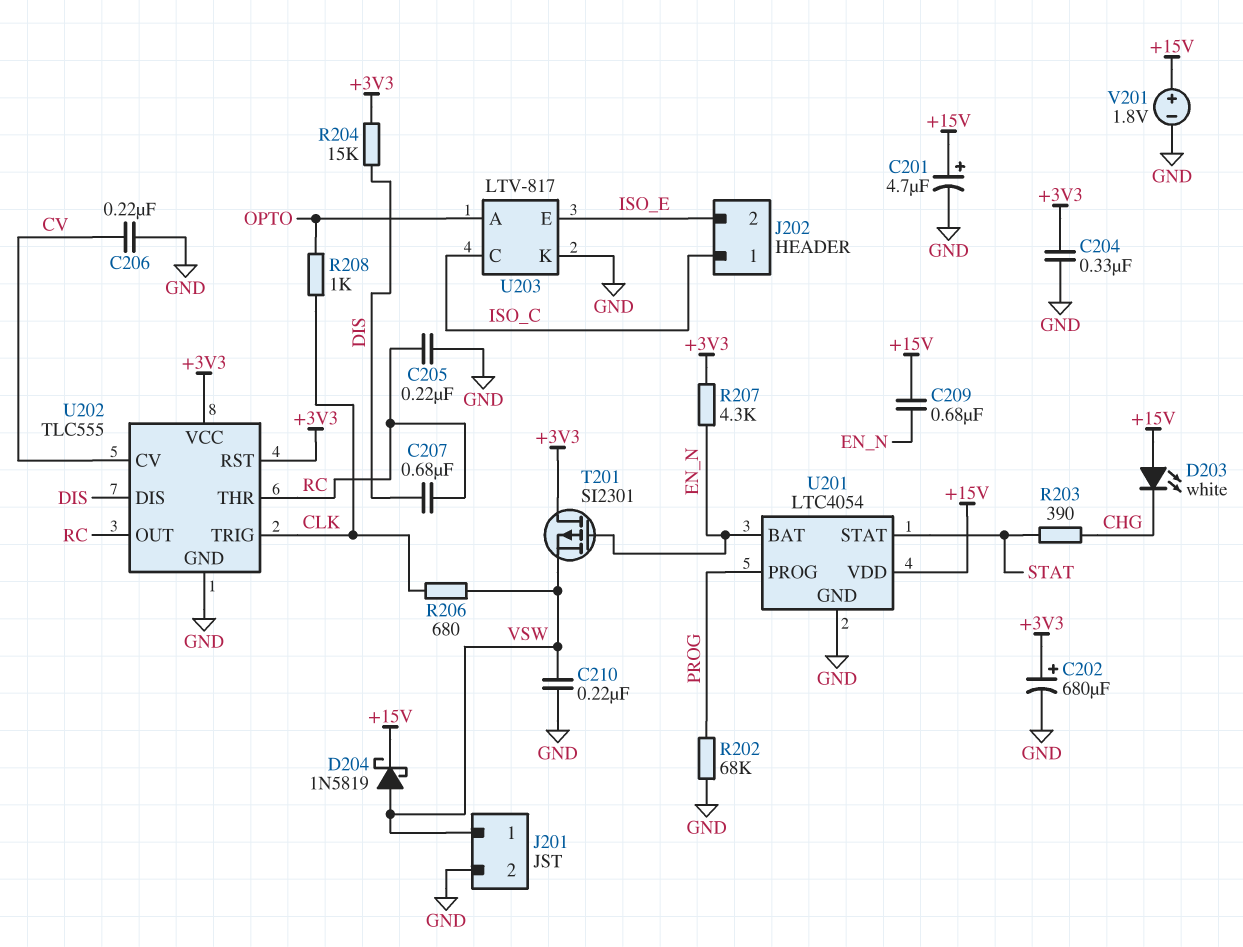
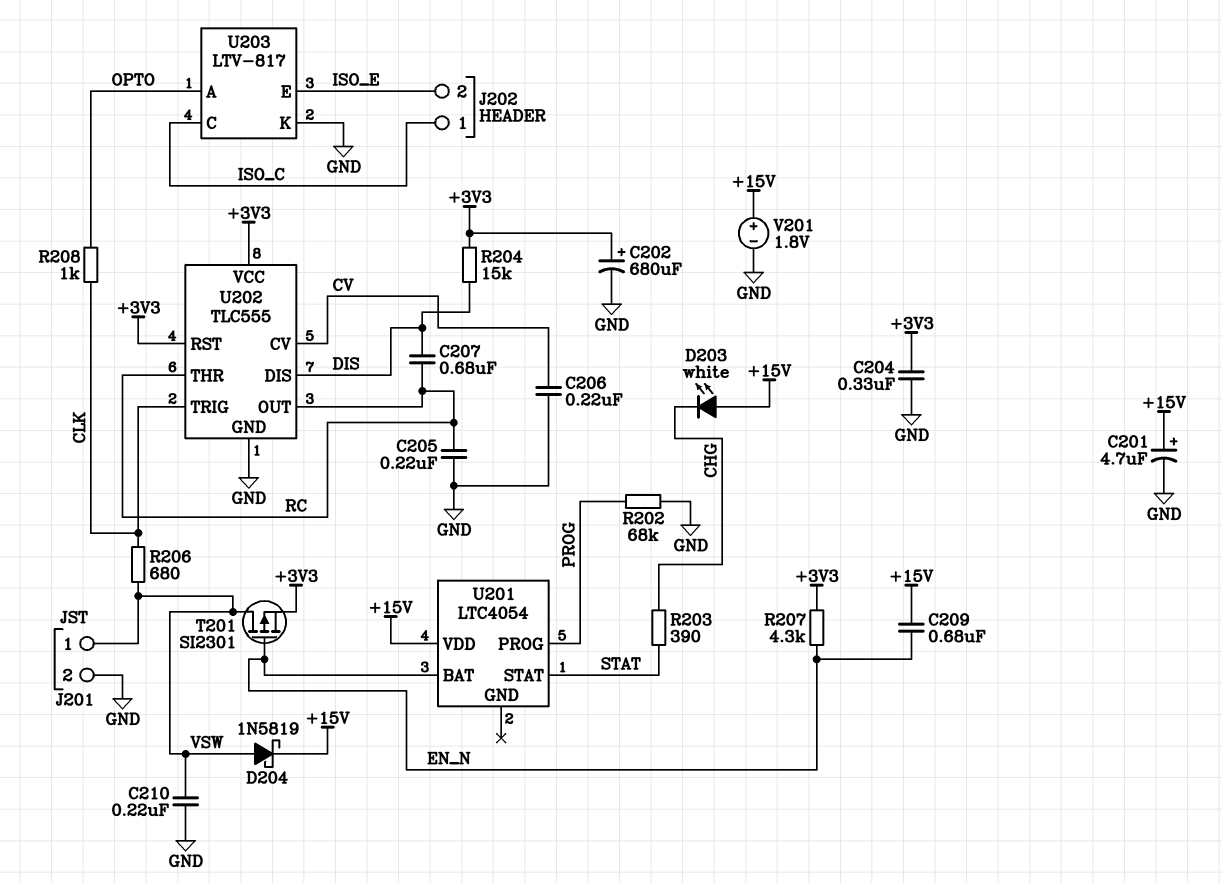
T201: PMOS SI2301 (G EN_N, D +3V3, S VSW) -> PMOS SI2301 (G EN_N, D VSW, S +3V3)
U201 pin GND: GND -> none

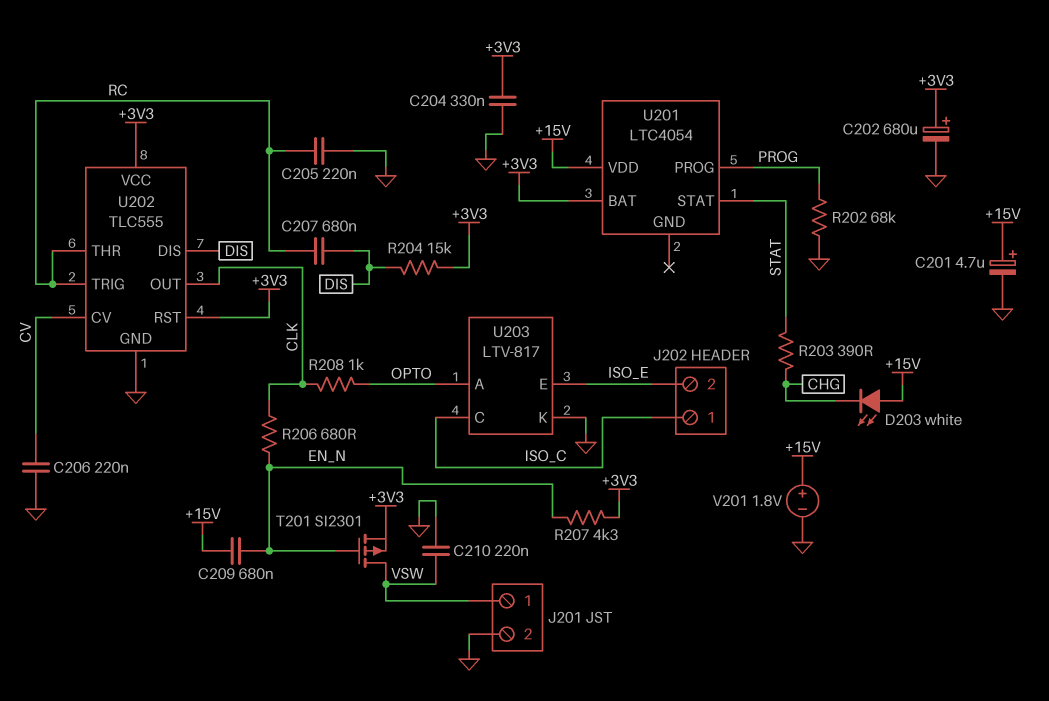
D204: schottky 1N5819 (A VSW, K +15V) -> none
R206: 680 (CLK, VSW) -> 680 (CLK, EN_N)
U201 pin BAT: EN_N -> +3V3
U202 pin OUT: RC -> CLK
U202 pin TRIG: CLK -> RC

